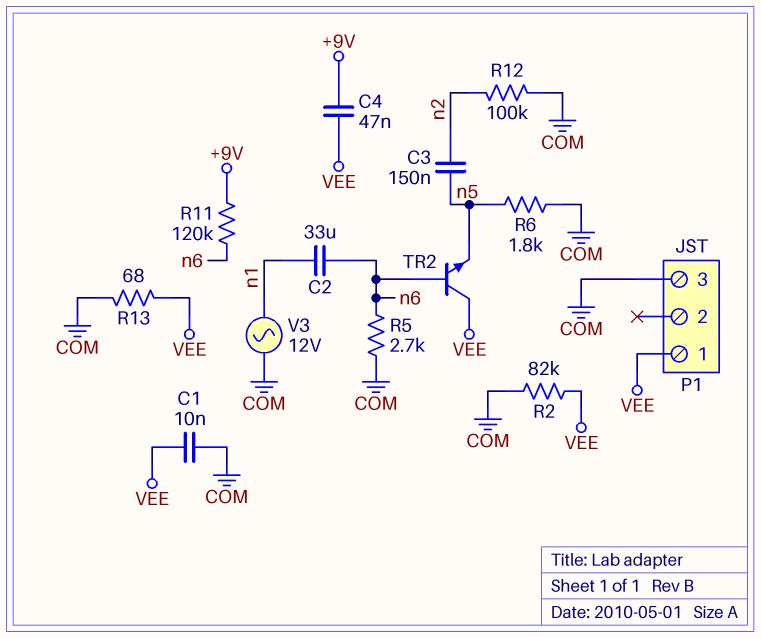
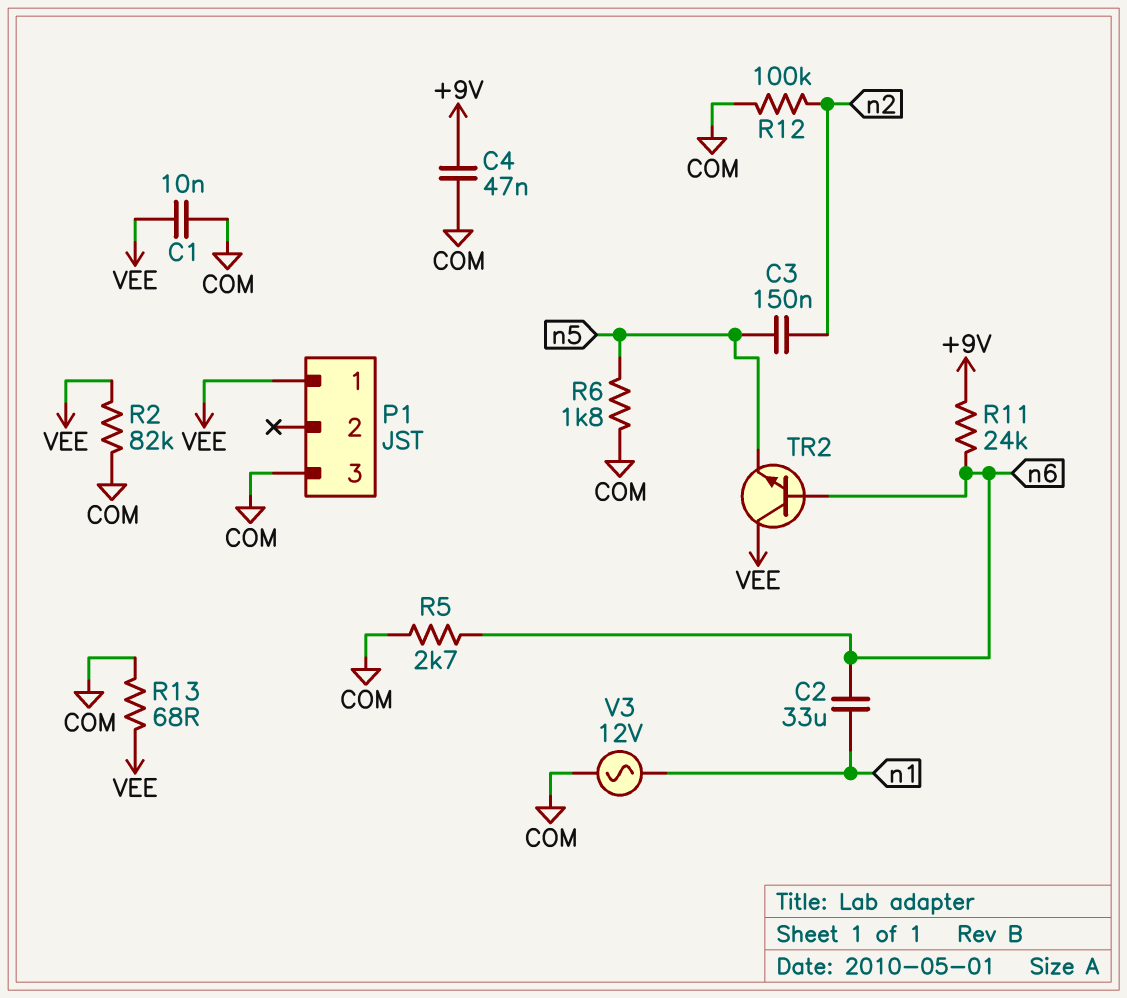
C4: 47nF (+9V, VEE) -> 47nF (+9V, COM)
R11: 120k (+9V, n6) -> 24k (+9V, n6)

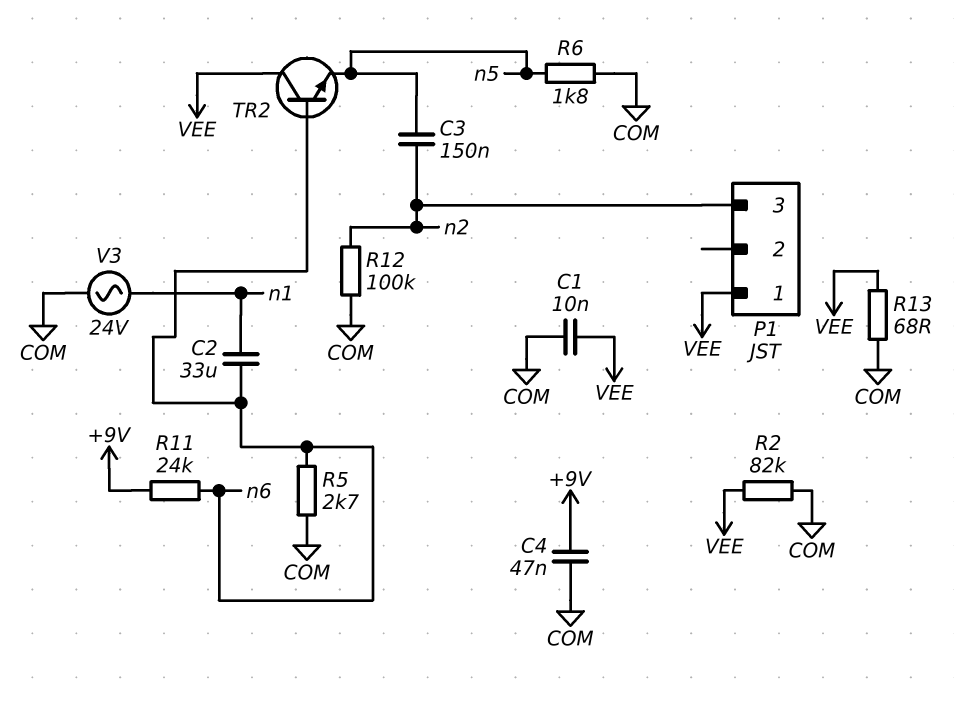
P1 pin 3: COM -> n2
V3: AC 12V (COM, n1) -> AC 24V (COM, n1)

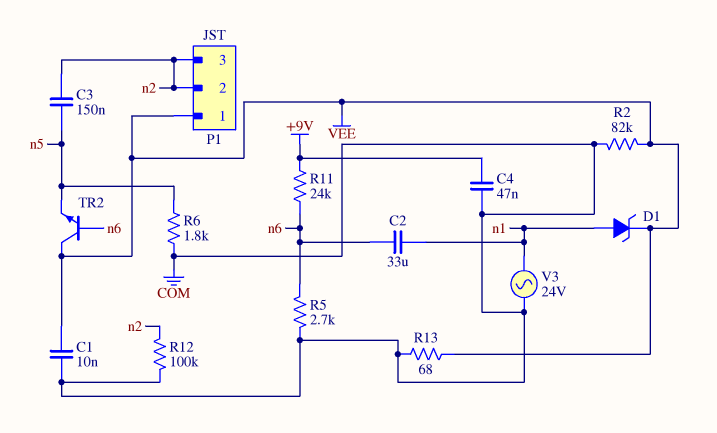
D1: none -> zener (A n1, K VEE)
P1 pin 2: none -> n2

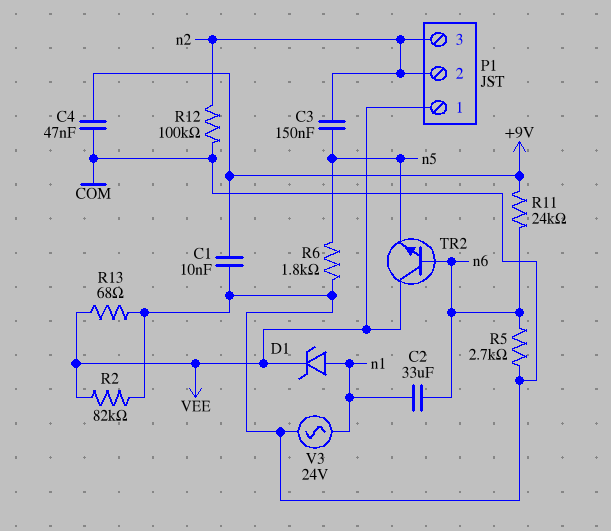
C1: 10nF (COM, VEE) -> 10nF (+9V, COM)

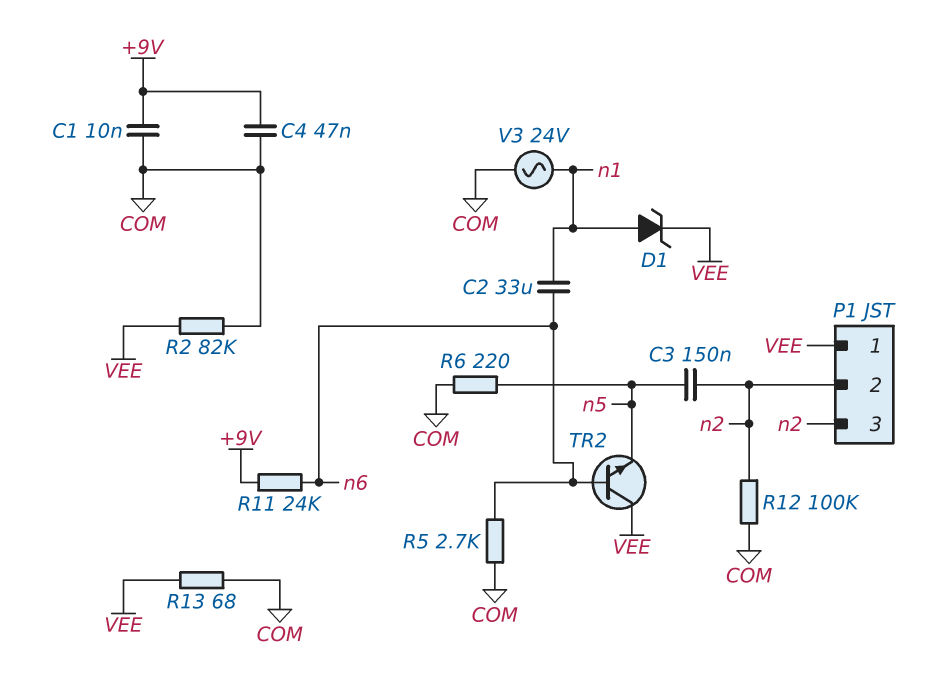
R6: 1.8k (COM, n5) -> 220 (COM, n5)

